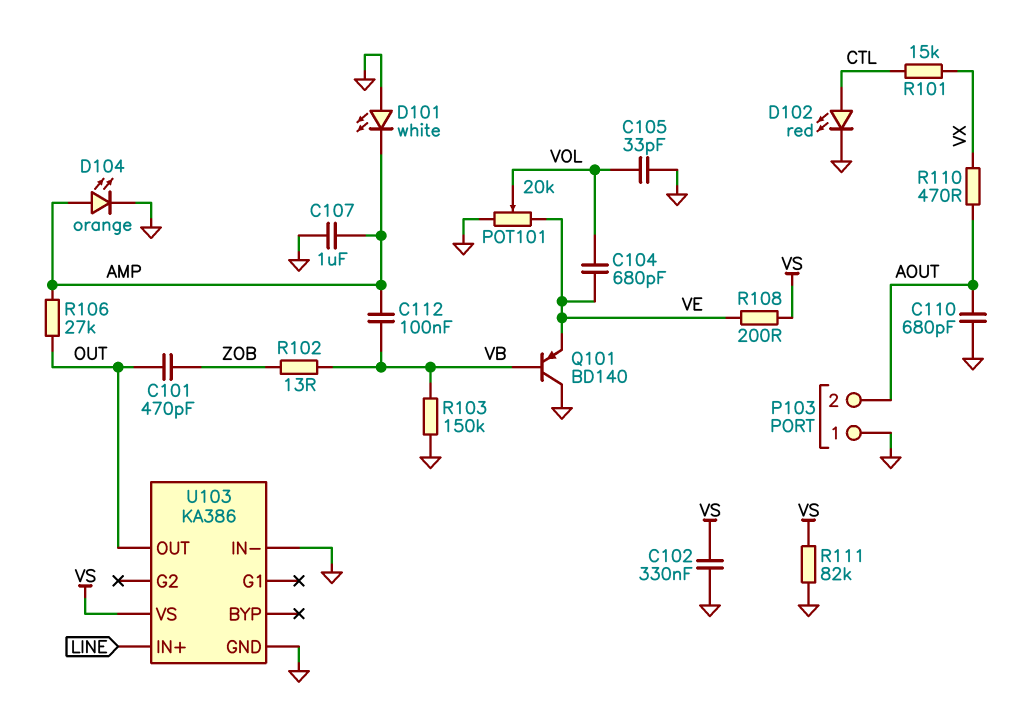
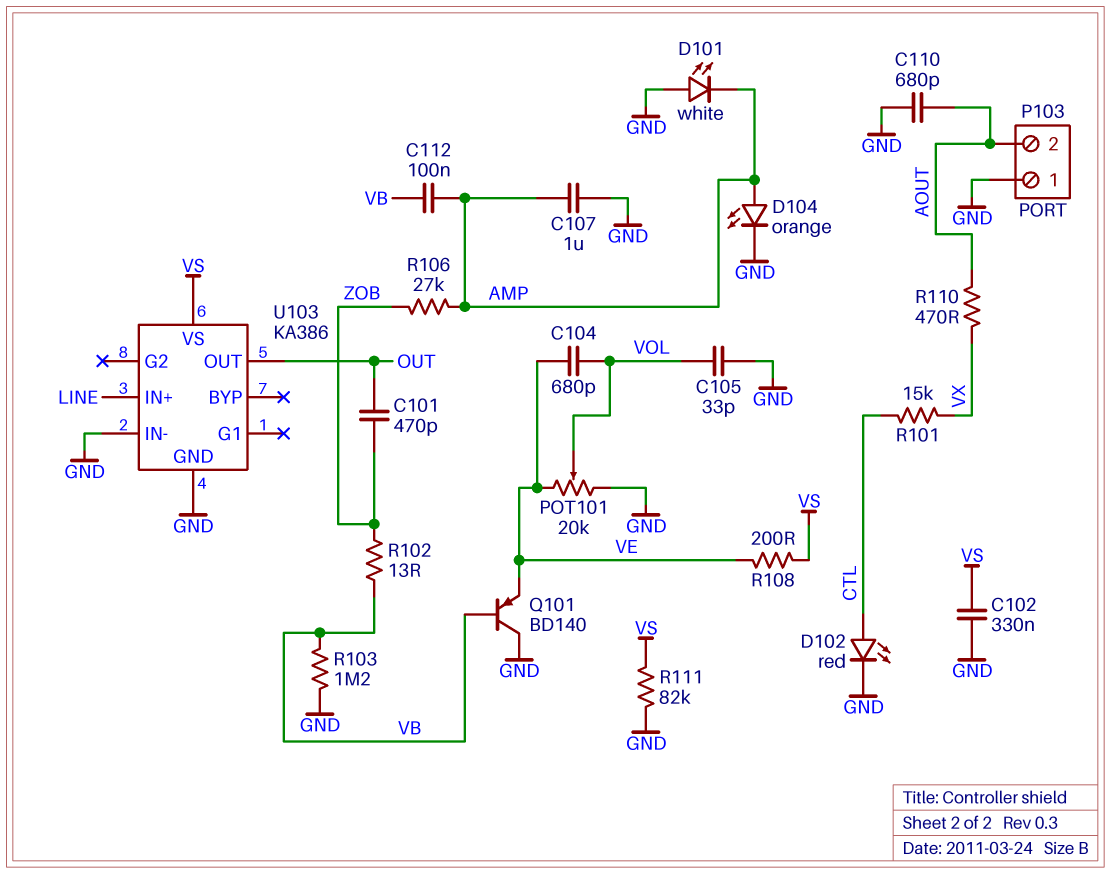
R103: 150k (GND, VB) -> 1.2M (GND, VB)
R106: 27k (AMP, OUT) -> 27k (AMP, ZOB)

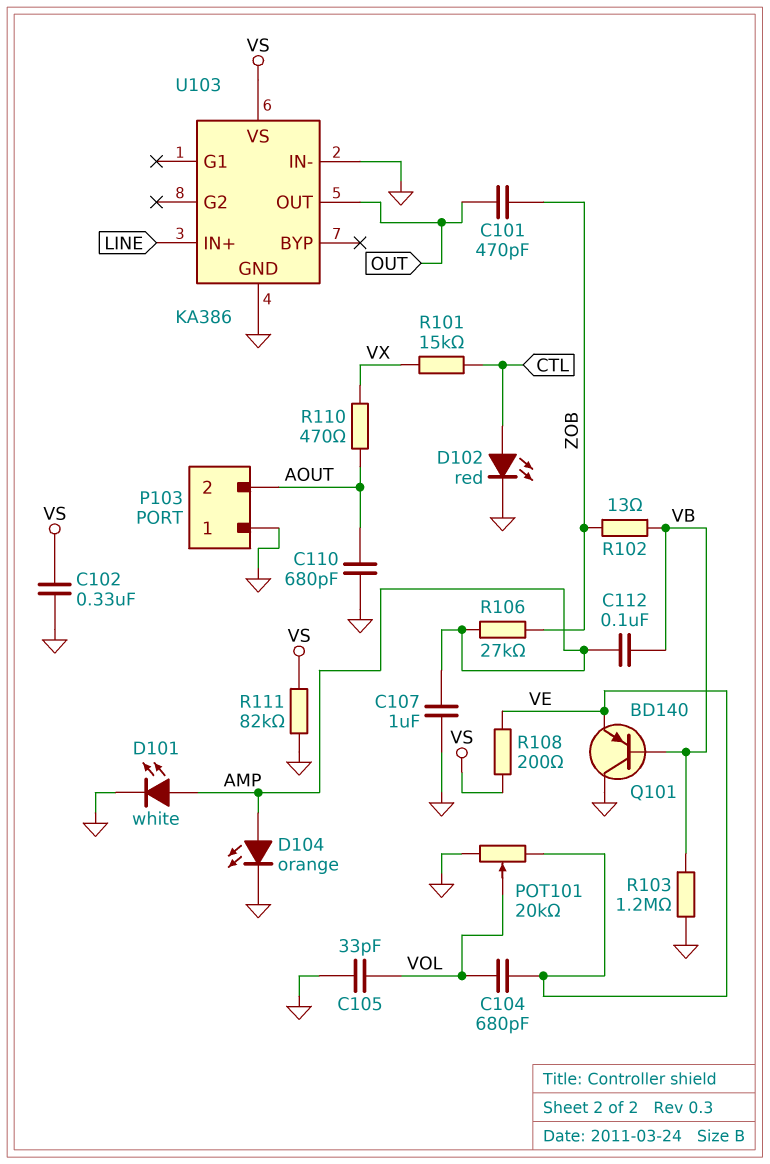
D101: LED white (A GND, K AMP) -> LED white (A AMP, K GND)

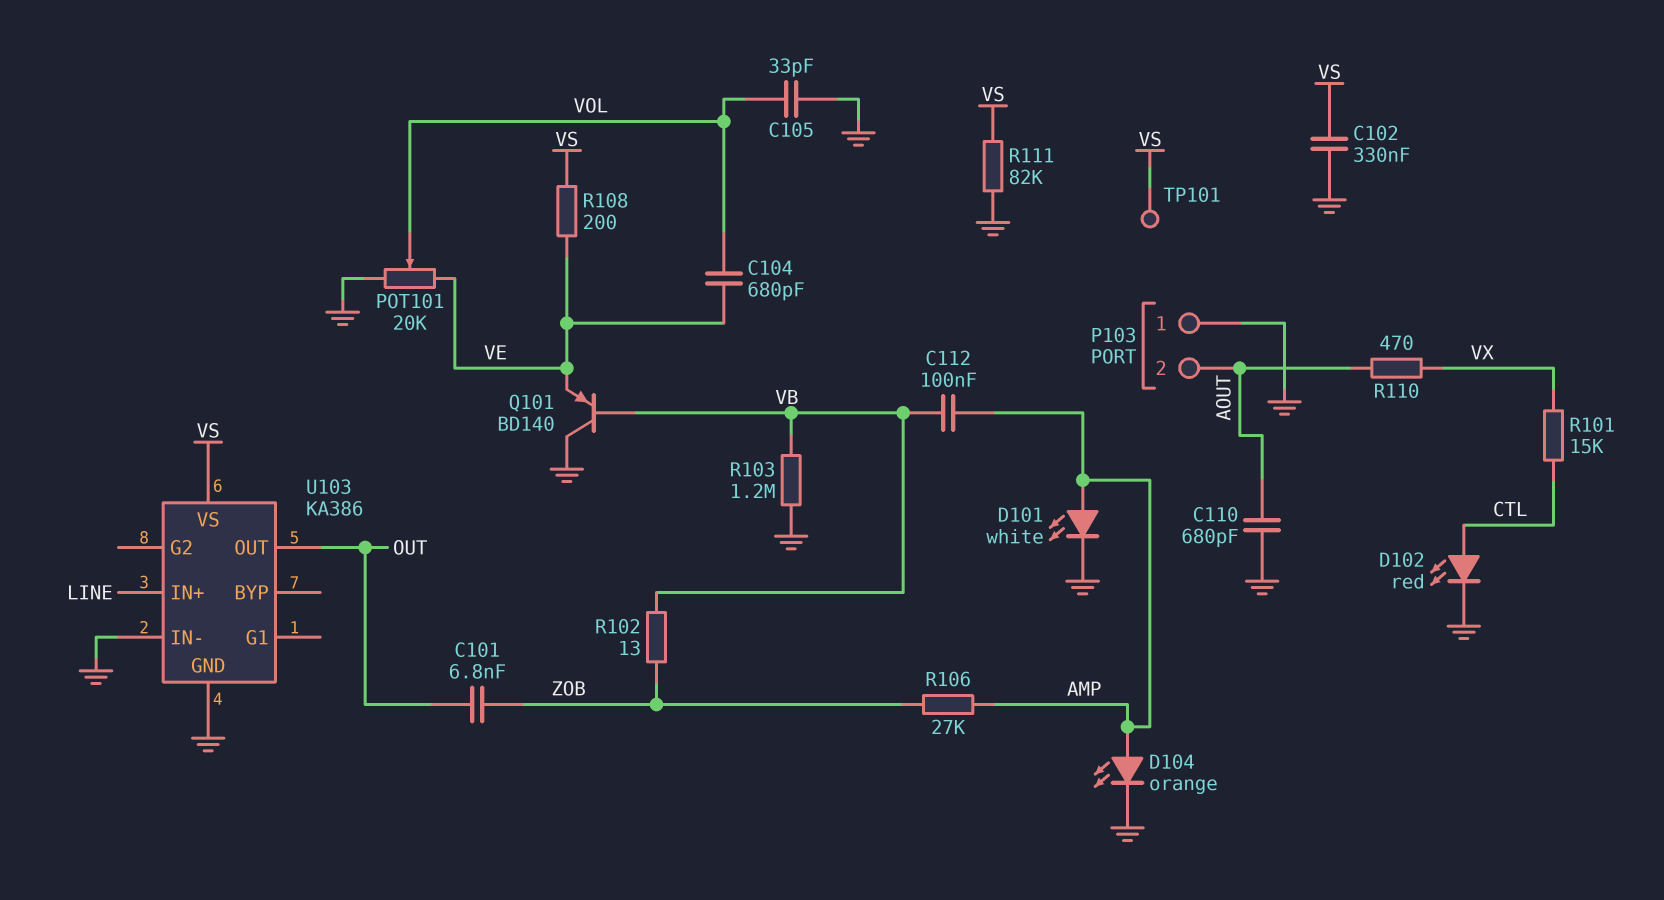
C101: 470pF (OUT, ZOB) -> 6.8nF (OUT, ZOB)
C107: 1uF (AMP, GND) -> none
TP101: none -> test point (VS)

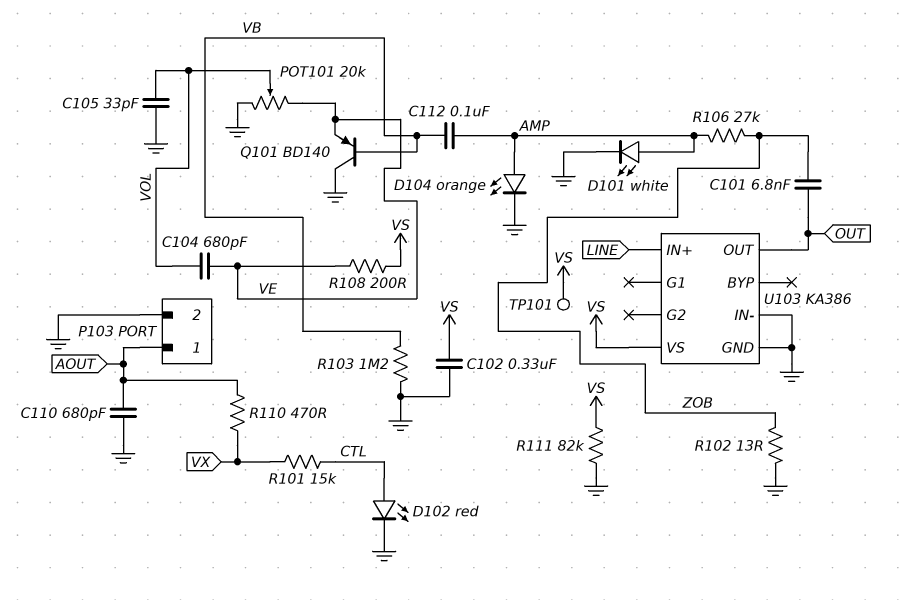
P103 pin 1: GND -> AOUT
P103 pin 2: AOUT -> GND
R102: 13 (VB, ZOB) -> 13 (GND, ZOB)

